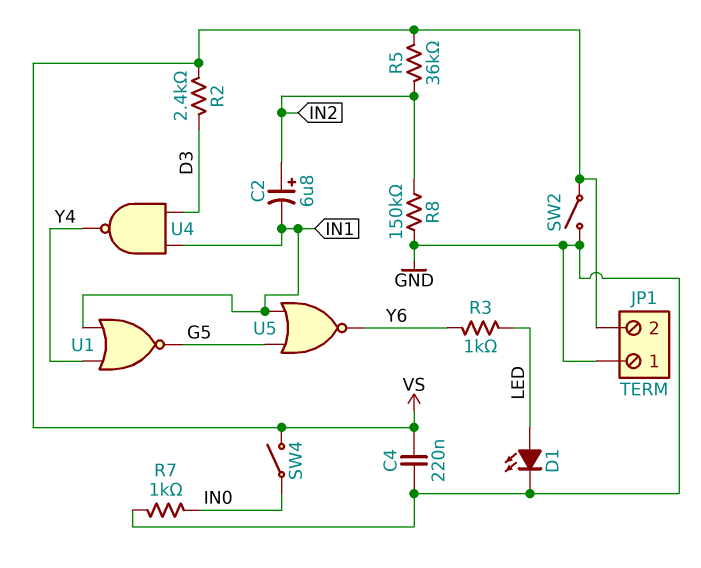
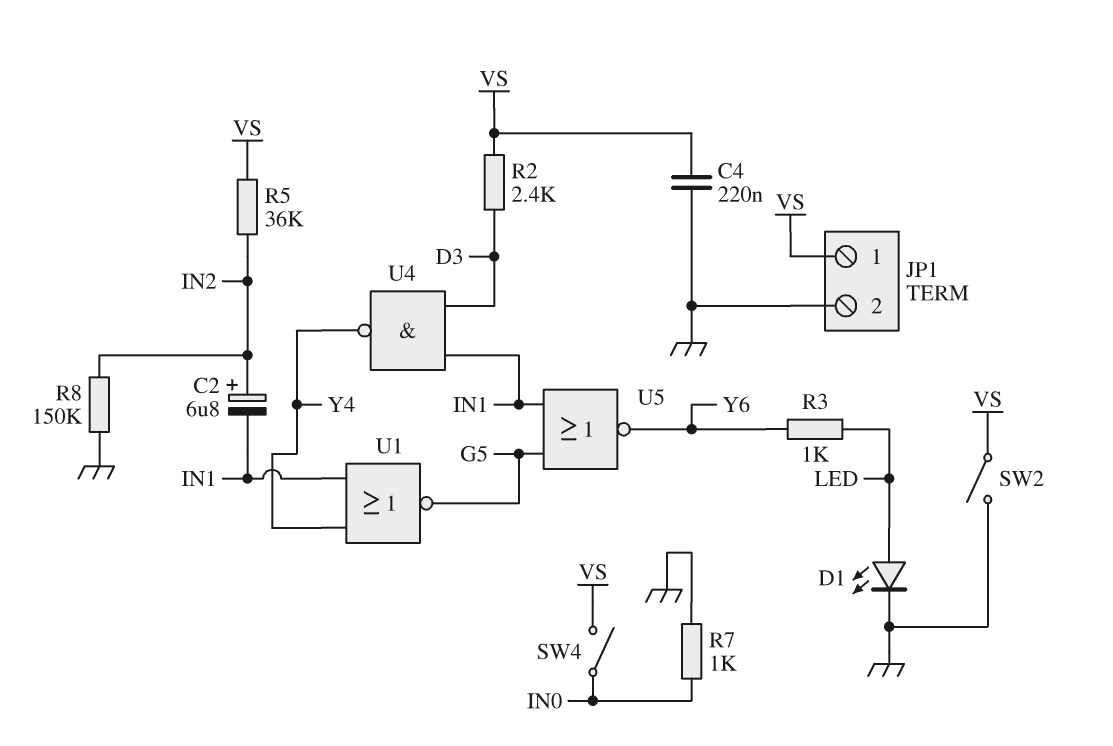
JP1 pin 1: GND -> VS
JP1 pin 2: VS -> GND

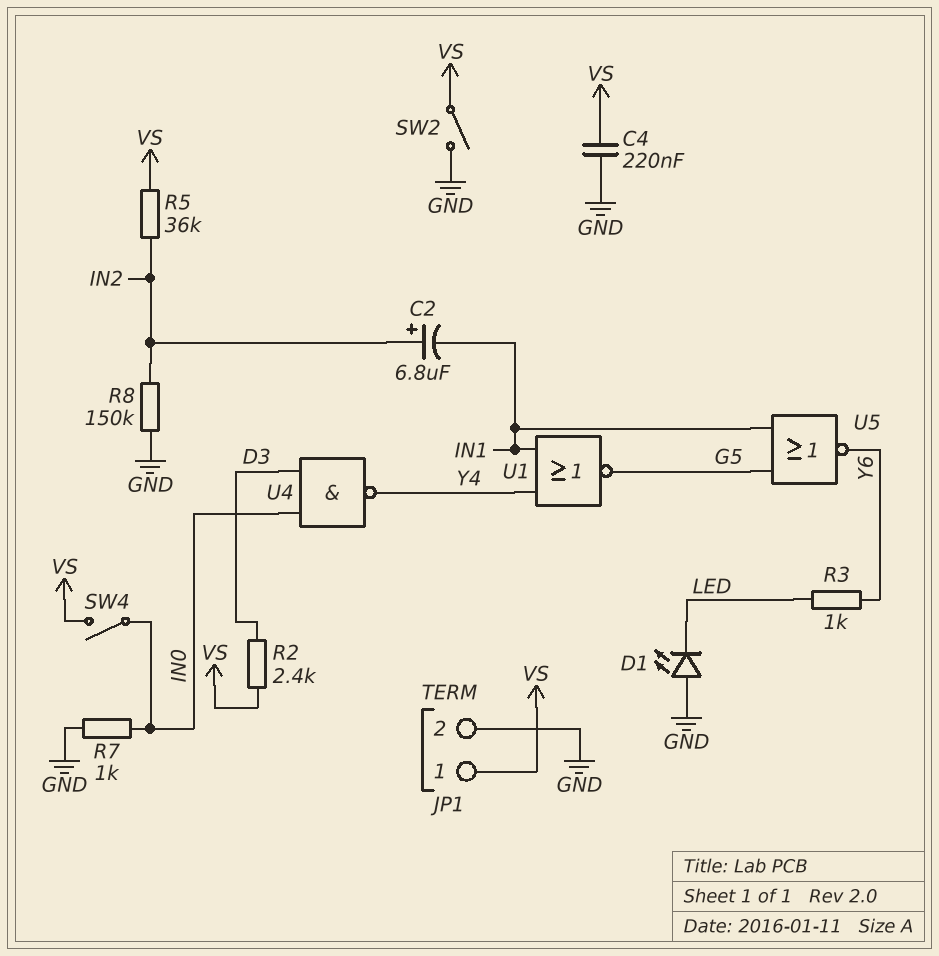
D1: LED (A LED, K GND) -> LED (A GND, K LED)
U4: NAND (in D3, in IN1, out Y4) -> NAND (in D3, in IN0, out Y4)

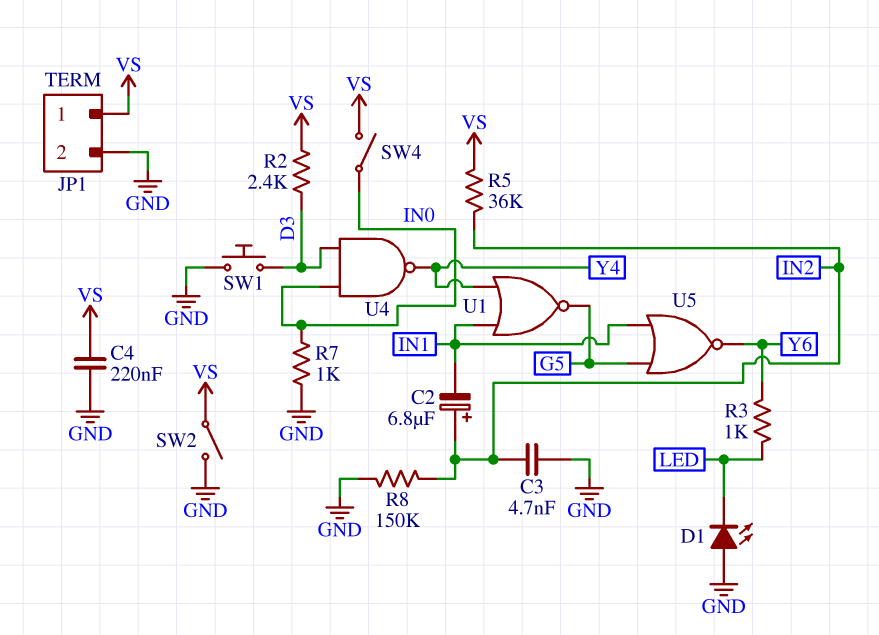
C3: none -> 4.7nF (GND, IN2)
SW1: none -> button (D3, GND)

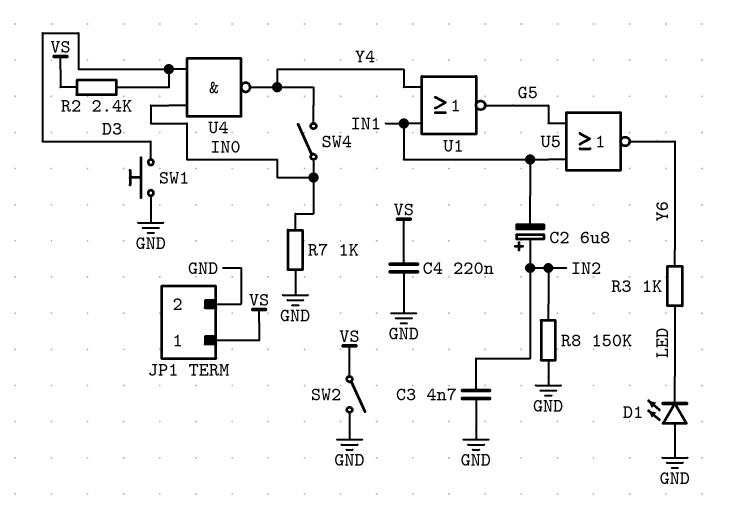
R5: 36k (IN2, VS) -> none
SW4: switch (IN0, VS) -> switch (IN0, Y4)

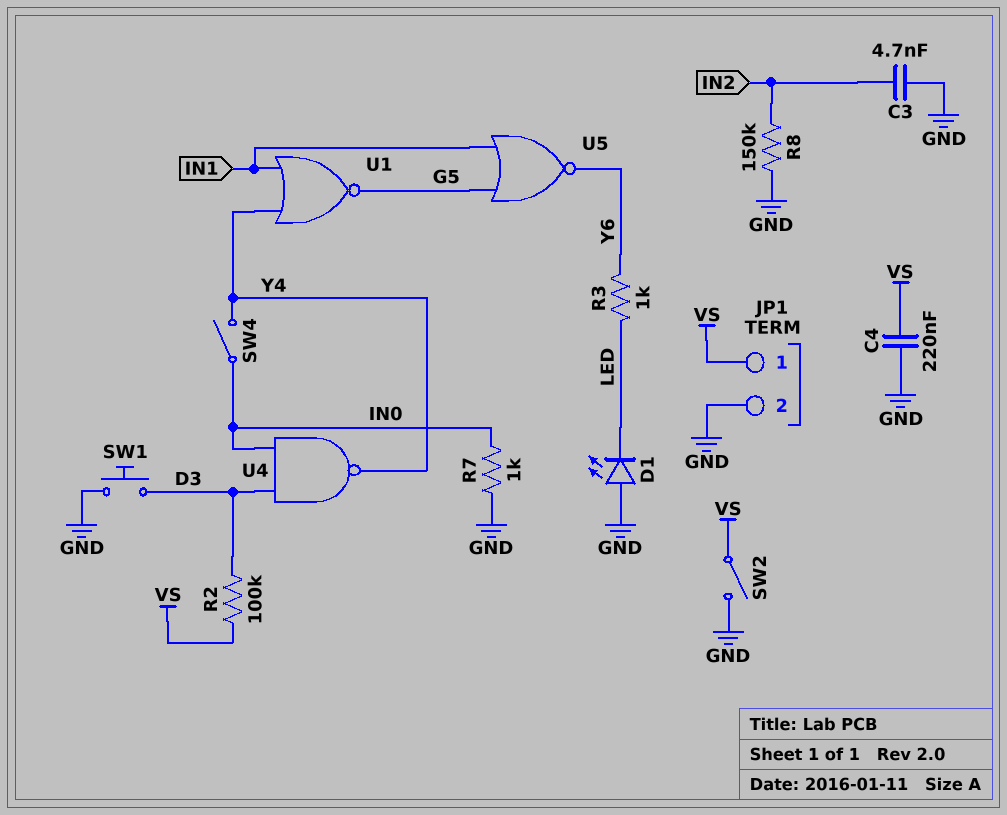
C2: 6.8uF (plus IN2, minus IN1) -> none
R2: 2.4k (D3, VS) -> 100k (D3, VS)

